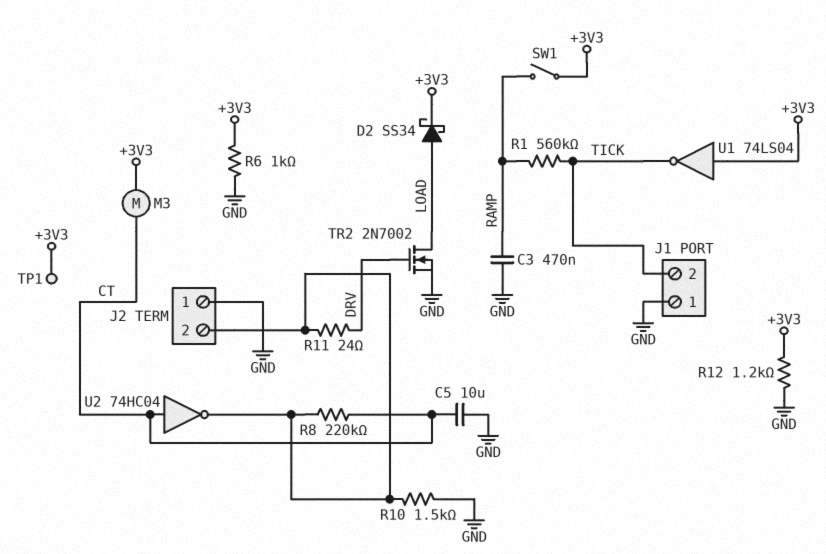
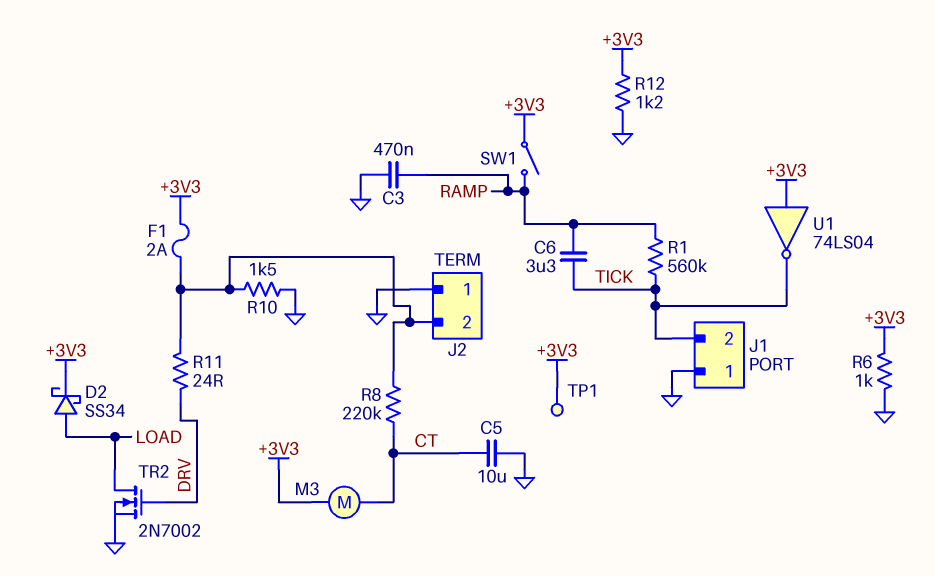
C6: none -> 3.3uF (RAMP, TICK)
F1: none -> 2A (+3V3, J2/2)
U2: NOT 74HC04 (in CT, out J2/2) -> none

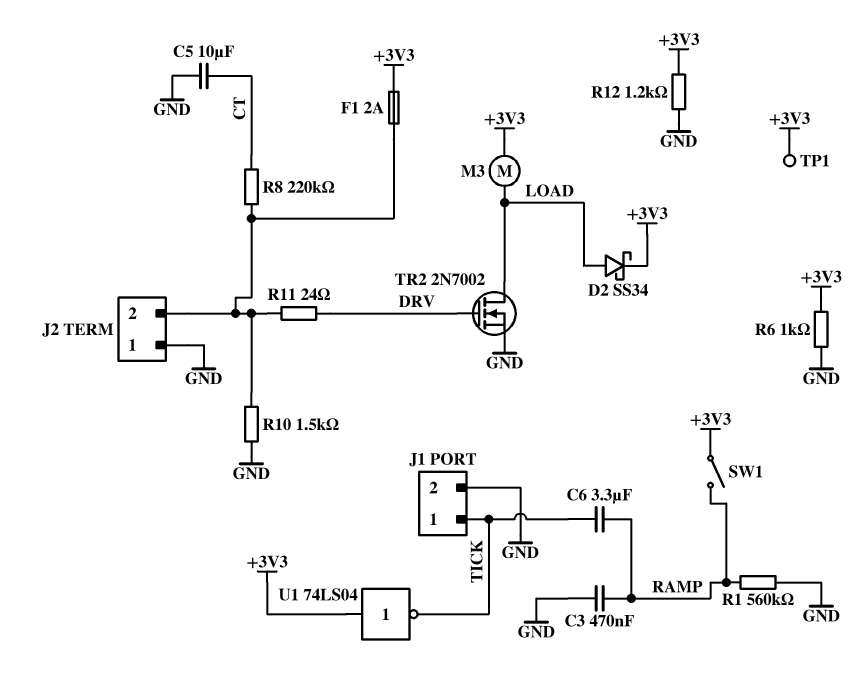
J1 pin 1: GND -> TICK
J1 pin 2: TICK -> GND
M3: motor (+3V3, CT) -> motor (+3V3, LOAD)
R1: 560k (RAMP, TICK) -> 560k (GND, RAMP)

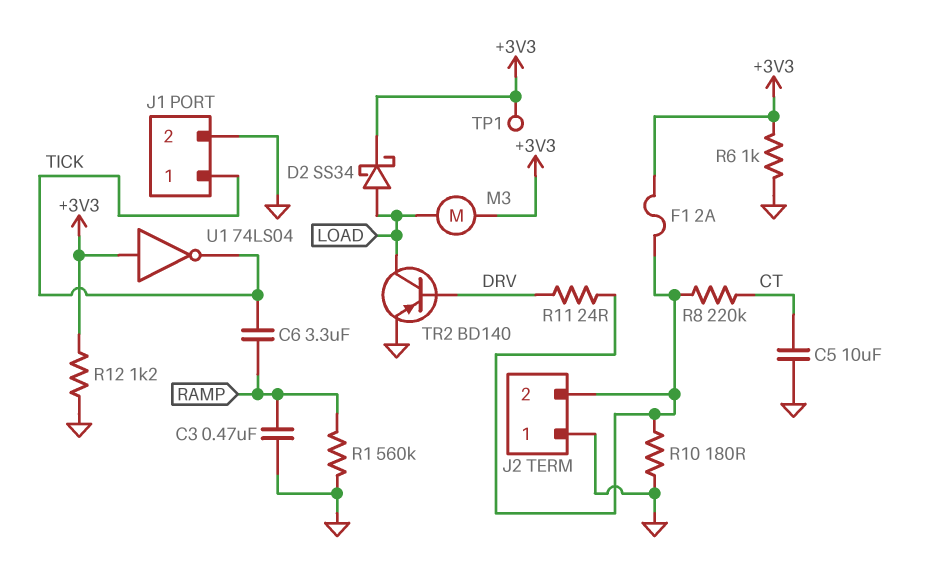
R10: 1.5k (GND, J2/2) -> 180 (GND, J2/2)
SW1: switch (+3V3, RAMP) -> none
TR2: NMOS 2N7002 (G DRV, D LOAD, S GND) -> PNP BD140 (B DRV, C LOAD, E GND)

